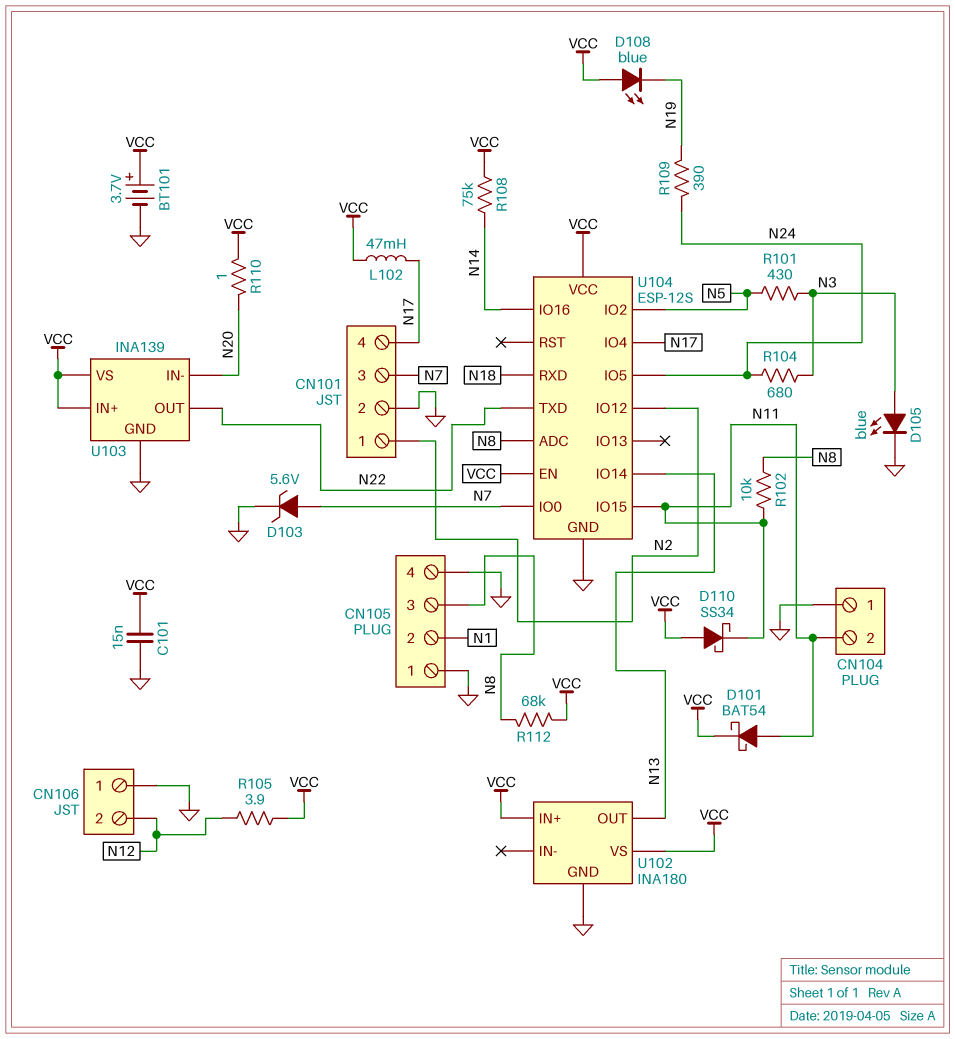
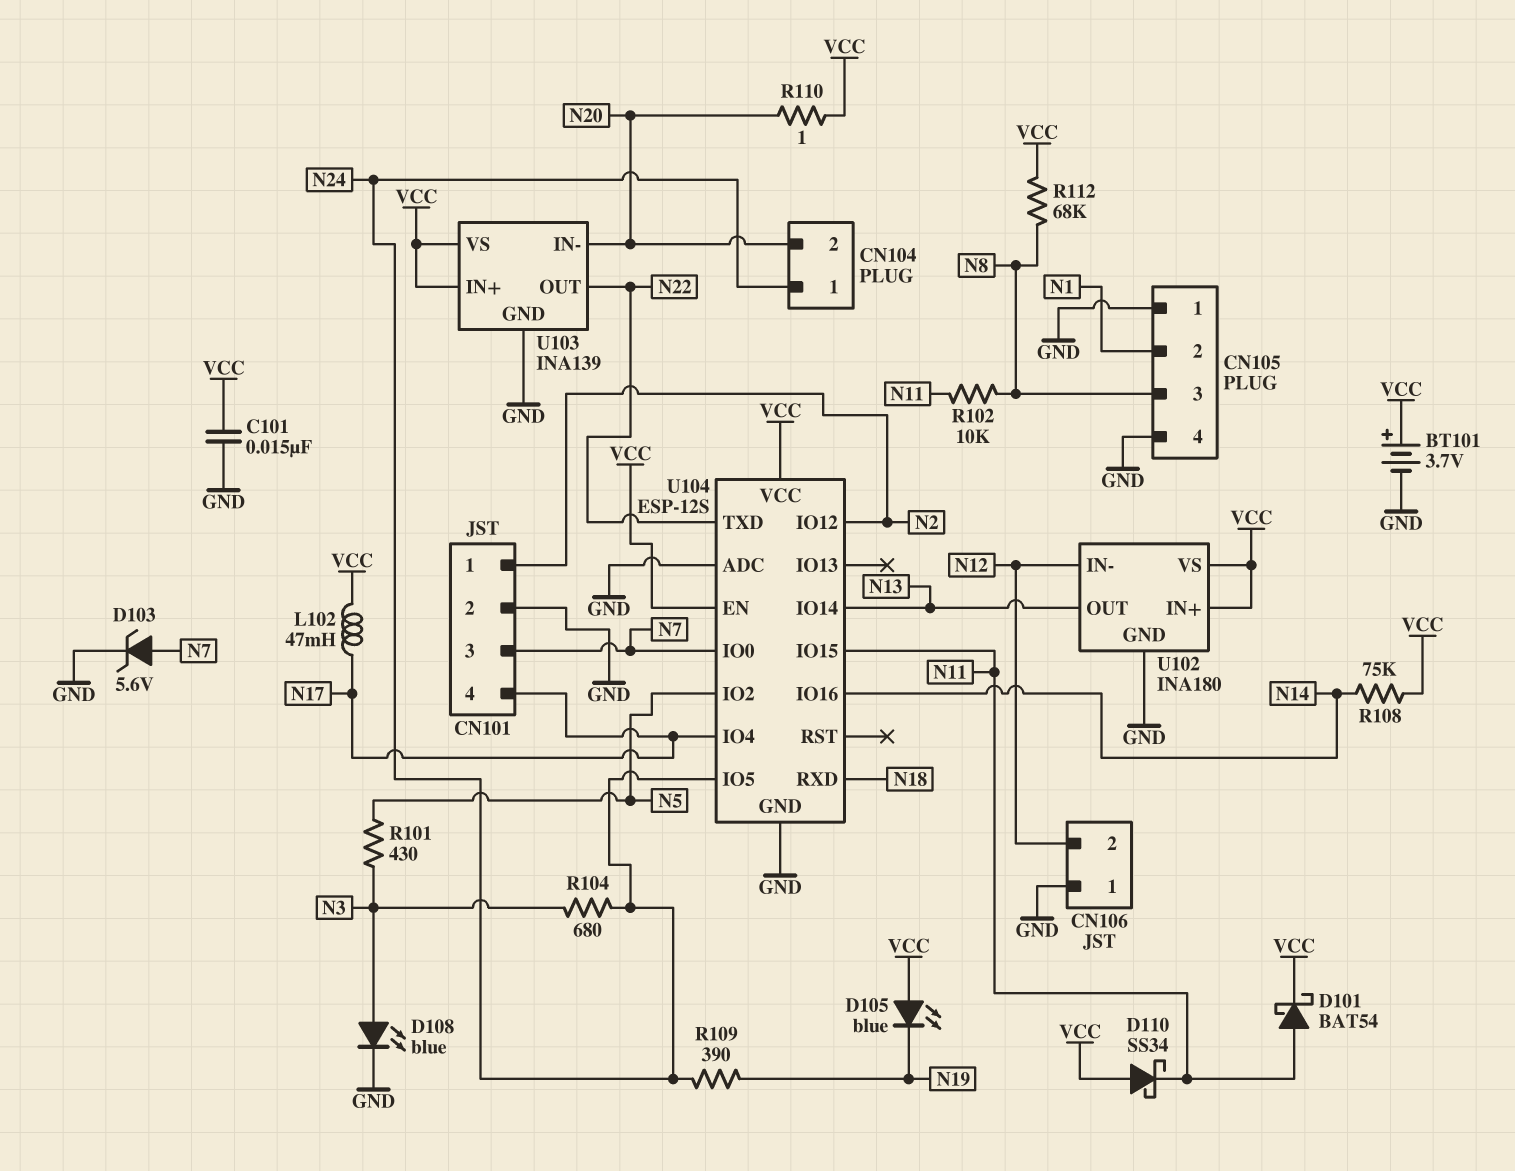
CN104 pin 1: GND -> N24
CN104 pin 2: N11 -> N20
D105: LED blue (A N3, K GND) -> LED blue (A VCC, K N19)
D108: LED blue (A VCC, K N19) -> LED blue (A N3, K GND)
R105: 3.9 (N12, VCC) -> none
U102 pin IN-: none -> N12
U104 pin ADC: N8 -> GND

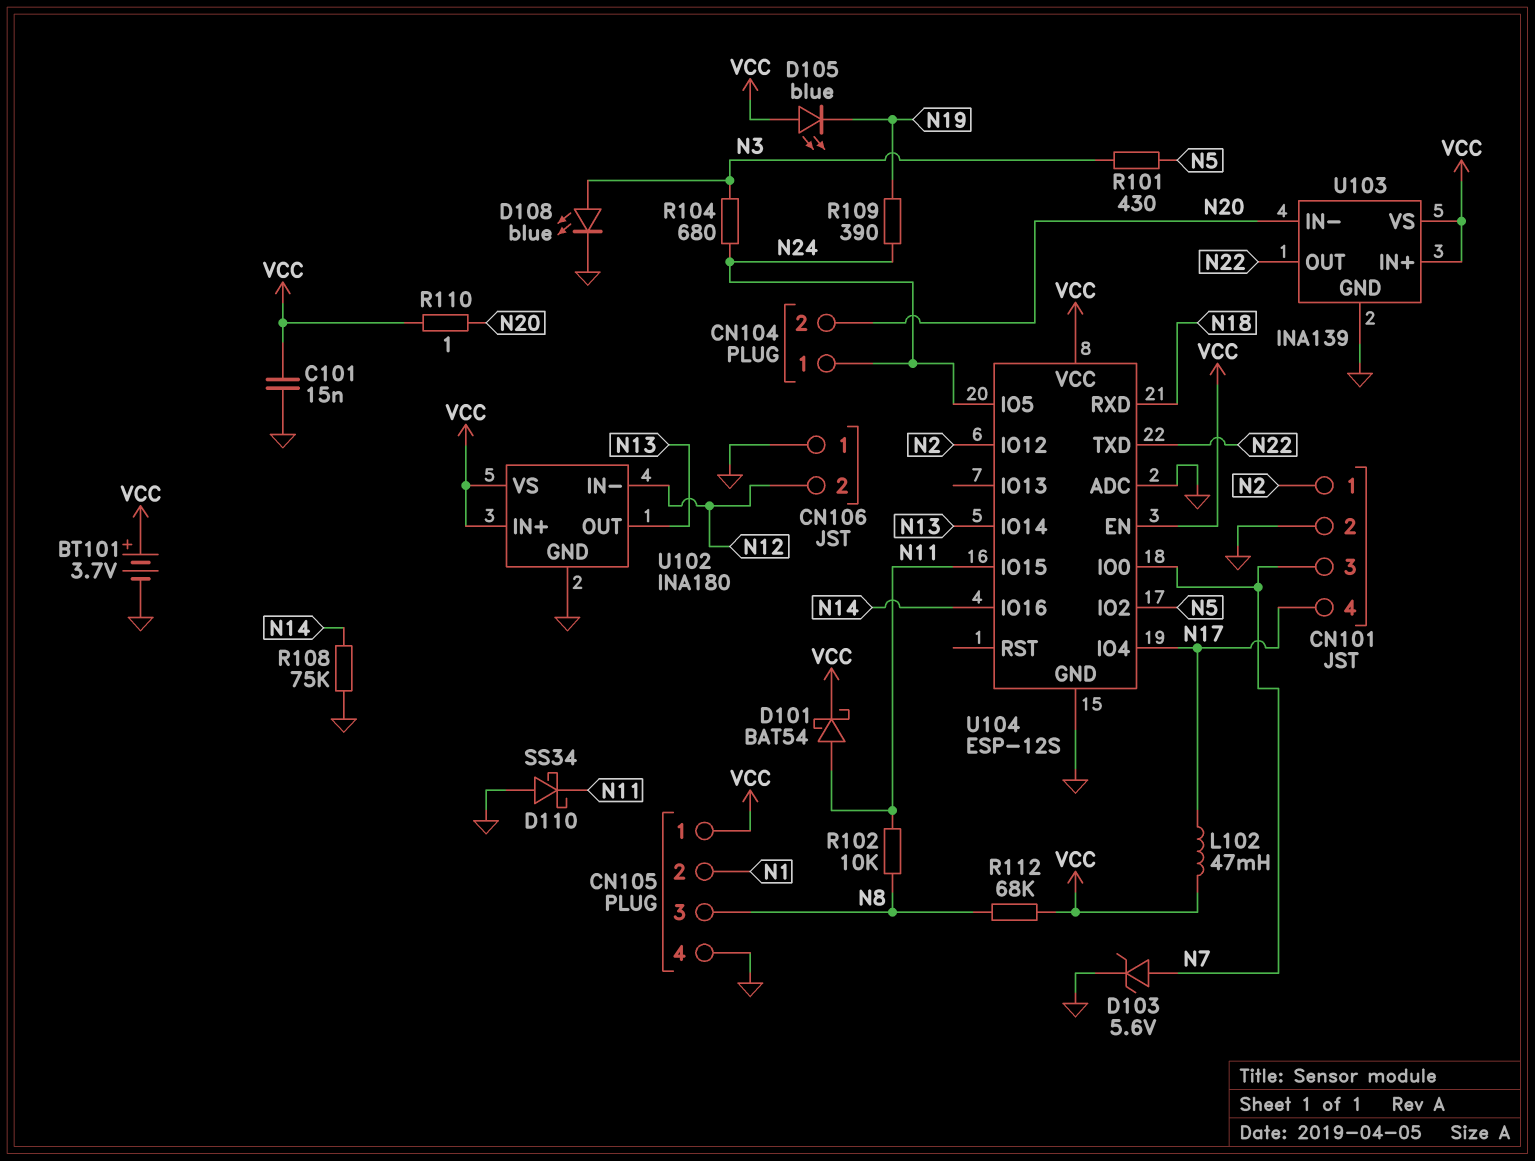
CN105 pin 1: GND -> VCC
D110: schottky SS34 (A VCC, K N11) -> schottky SS34 (A GND, K N11)
R108: 75k (N14, VCC) -> 75k (GND, N14)

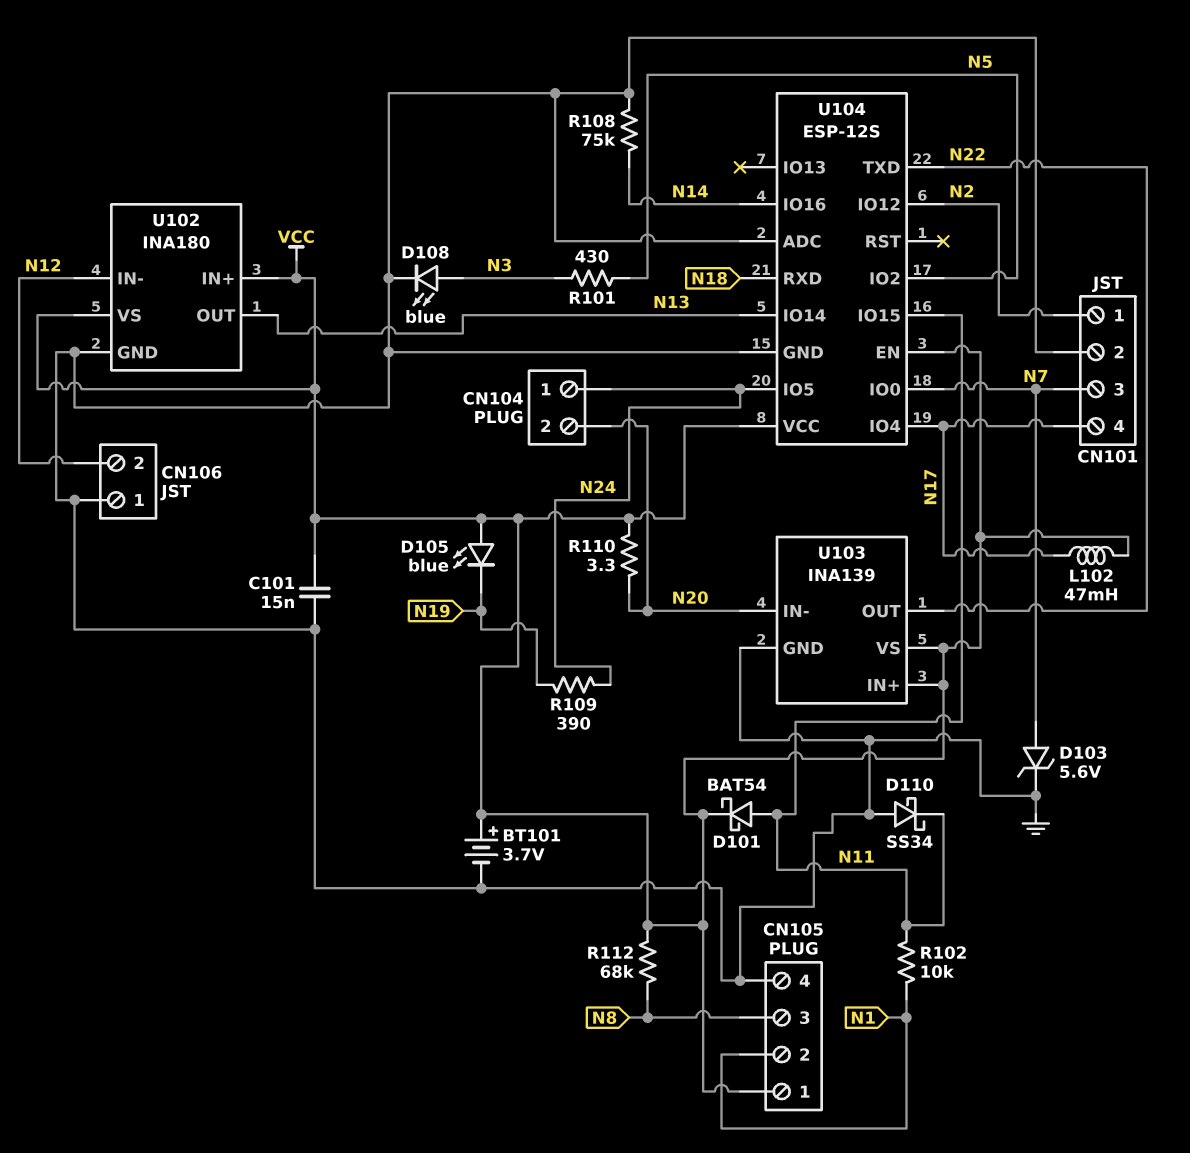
R102: 10k (N8, N11) -> 10k (N1, N11)
R104: 680 (N3, N24) -> none
R110: 1 (N20, VCC) -> 3.3 (N20, VCC)

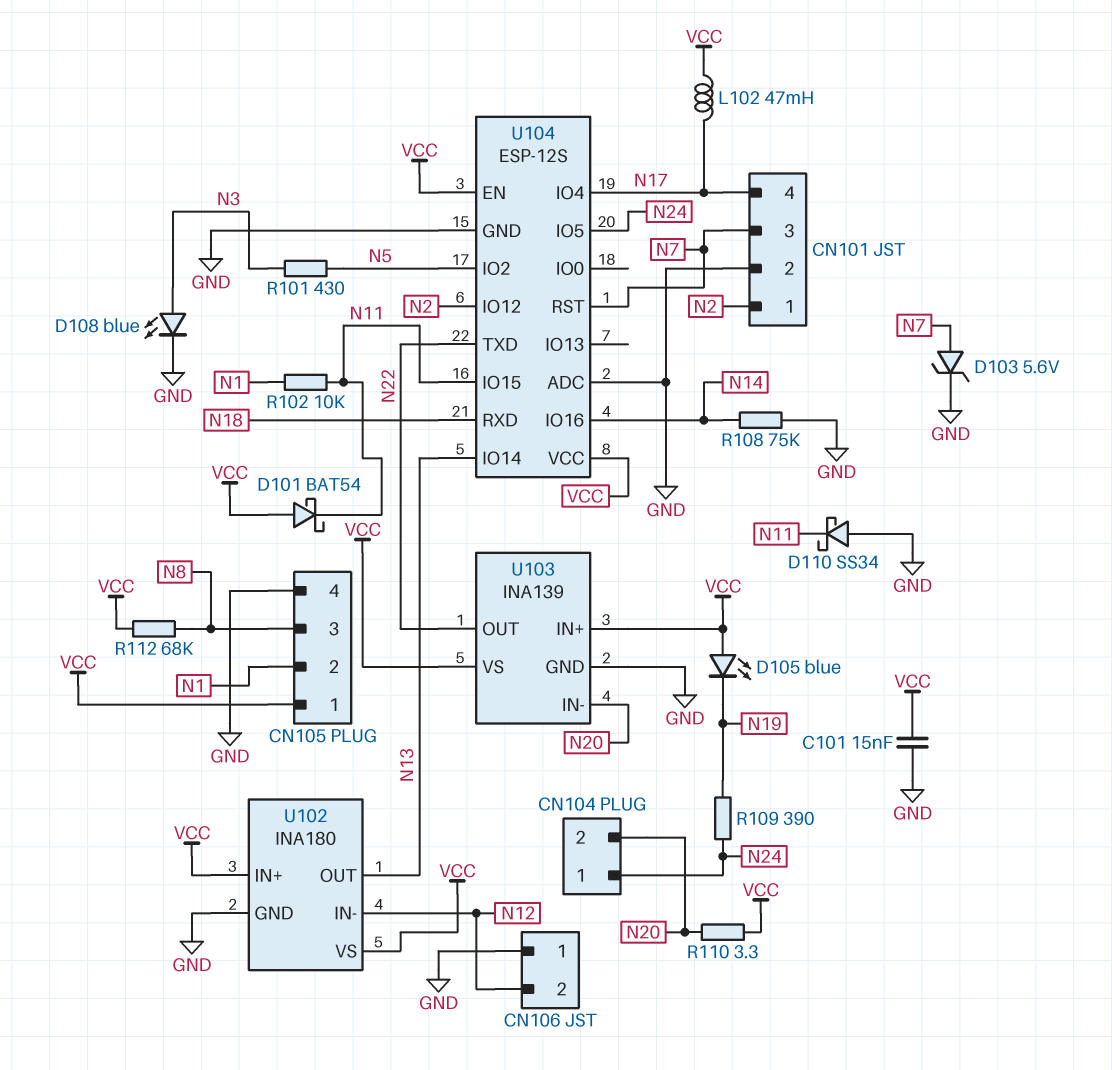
BT101: 3.7V (plus VCC, minus GND) -> none
D101: schottky BAT54 (A N11, K VCC) -> schottky BAT54 (A VCC, K N11)
U104 pin IO0: N7 -> none
U104 pin RST: none -> N7

